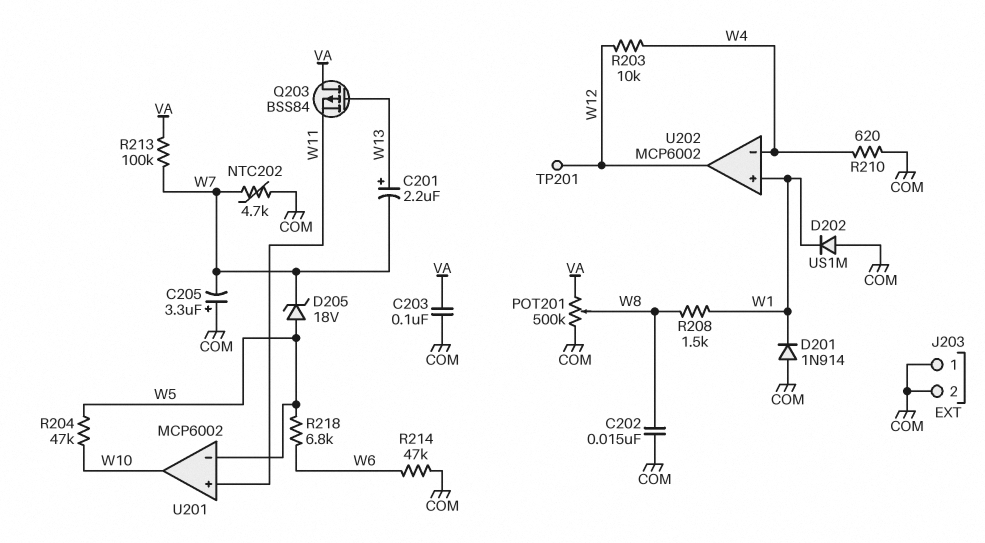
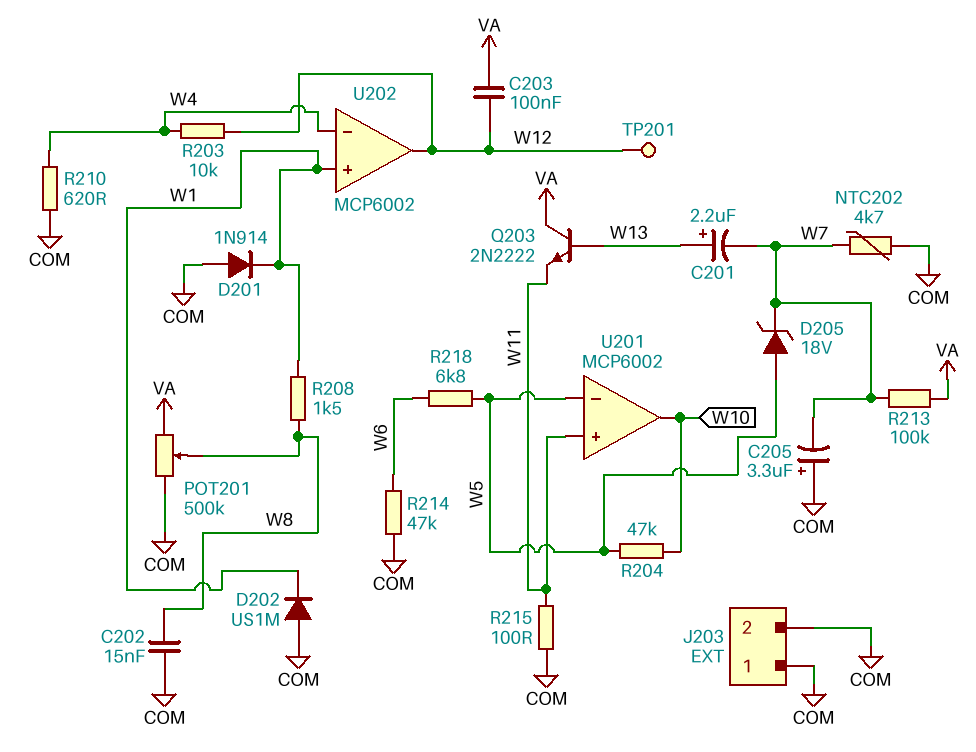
C203: 100nF (COM, VA) -> 100nF (VA, W12)
Q203: PMOS BSS84 (G W13, D VA, S W11) -> NPN 2N2222 (B W13, C VA, E W11)
R215: none -> 100 (COM, W11)

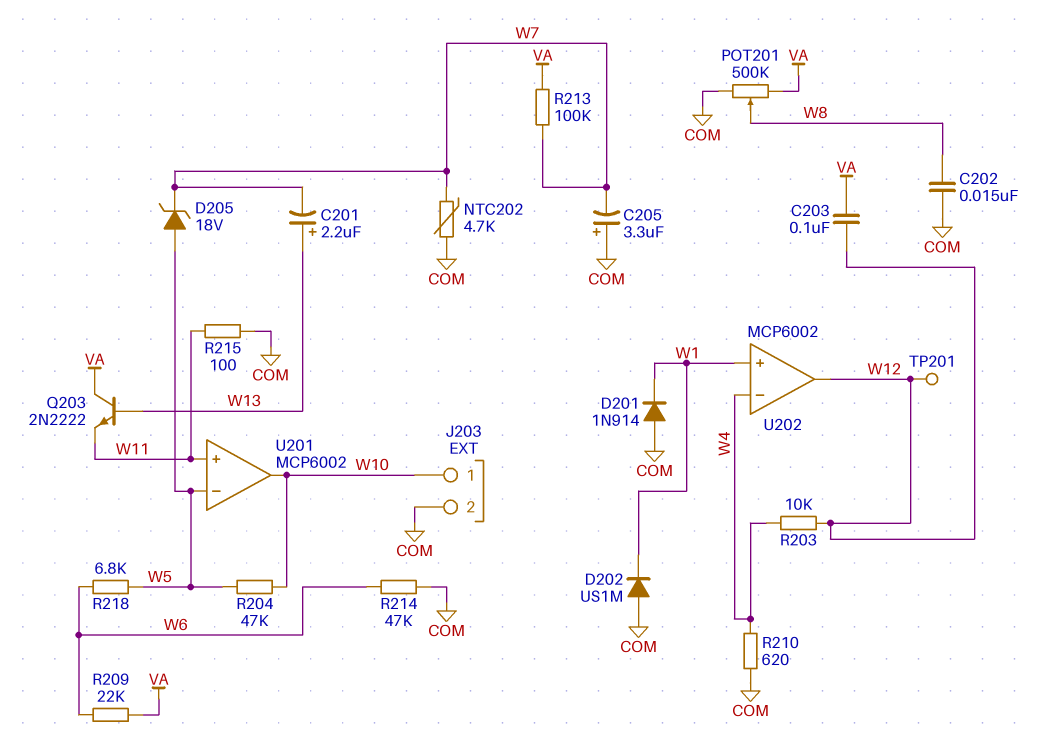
J203 pin 1: COM -> W10
R208: 1.5k (W1, W8) -> none
R209: none -> 22k (VA, W6)

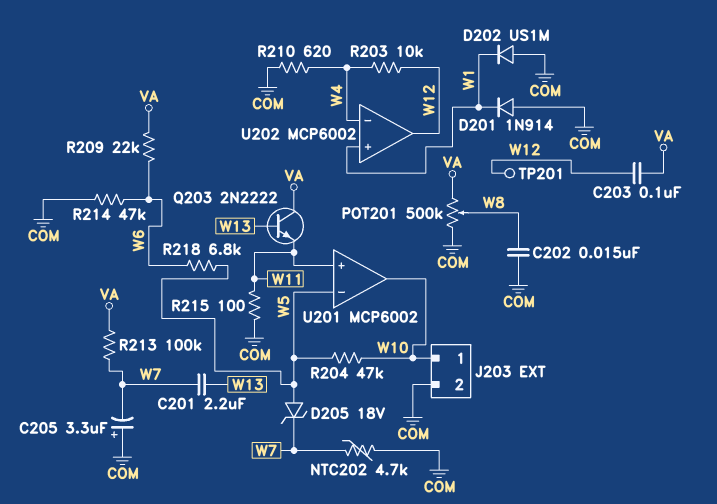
C201: 2.2uF (plus W13, minus W7) -> 2.2uF (W7, W13)

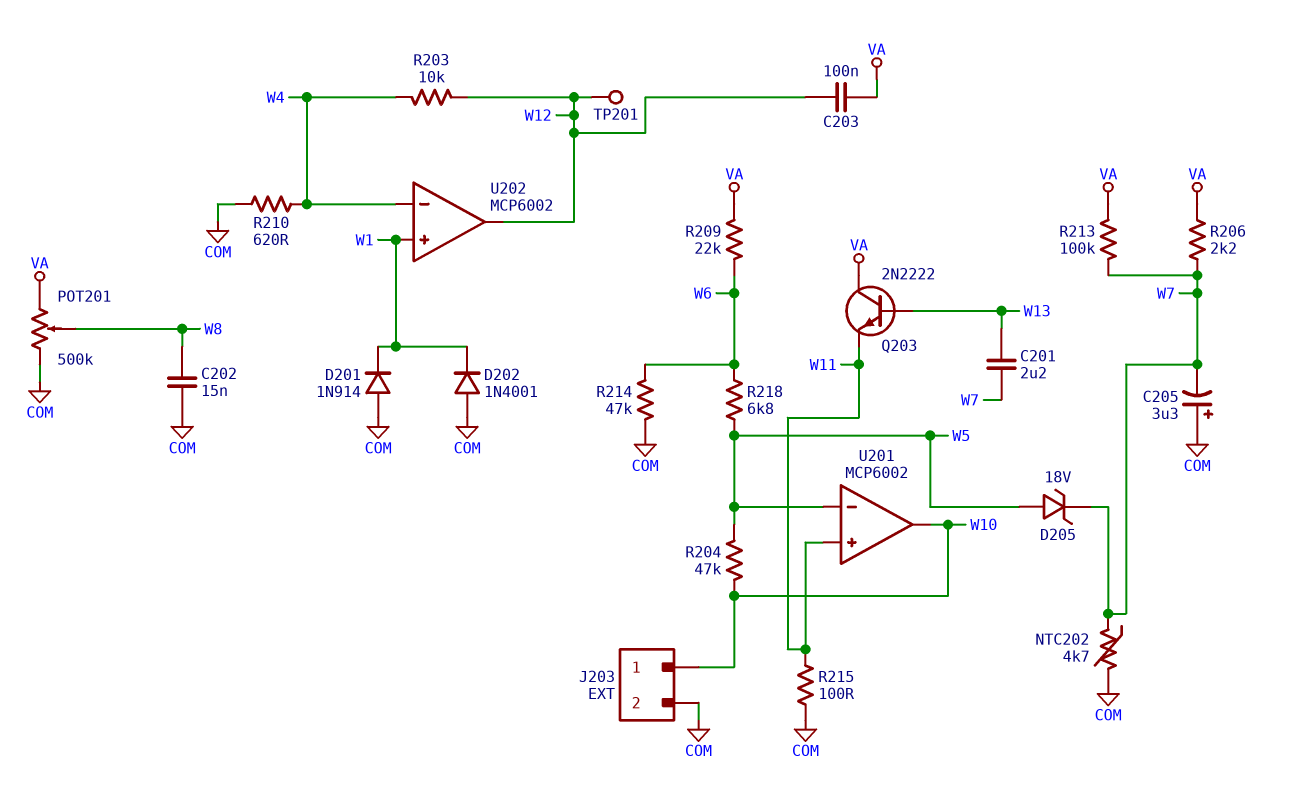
D202: diode US1M (A COM, K W1) -> diode 1N4001 (A COM, K W1)
R206: none -> 2.2k (VA, W7)

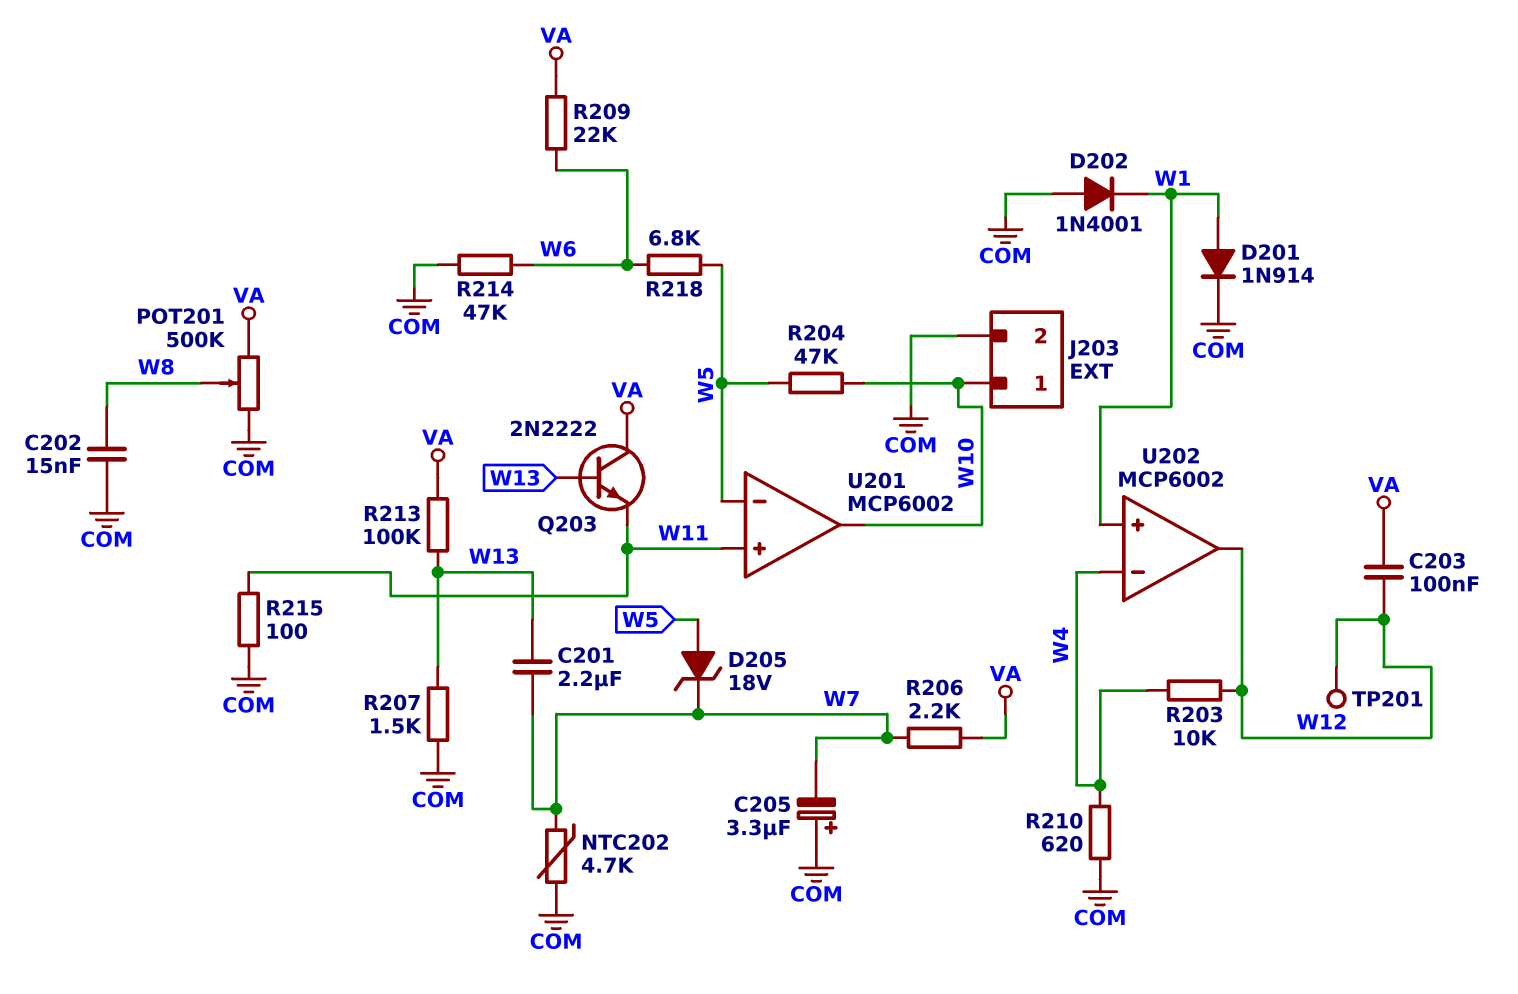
D201: diode 1N914 (A COM, K W1) -> diode 1N914 (A W1, K COM)
R207: none -> 1.5k (COM, W13)
R213: 100k (VA, W7) -> 100k (VA, W13)

